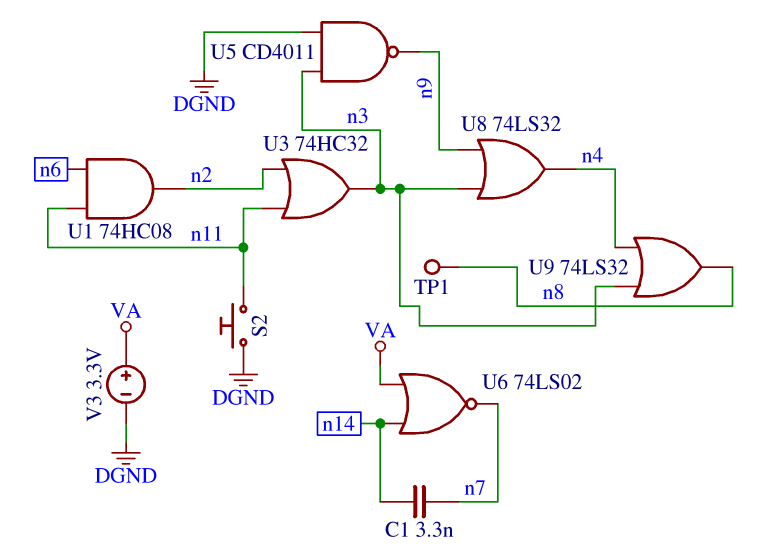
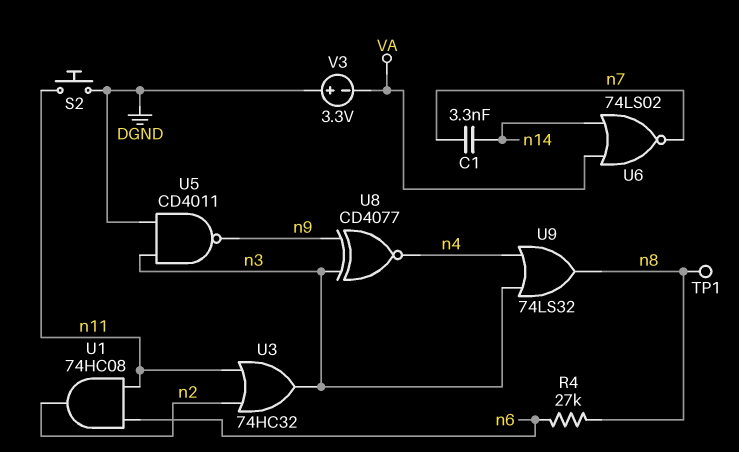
R4: none -> 27k (n6, n8)
U8: OR 74LS32 (in n3, in n9, out n4) -> XNOR CD4077 (in n3, in n9, out n4)
V3: 3.3V (plus VA, minus DGND) -> 3.3V (plus DGND, minus VA)

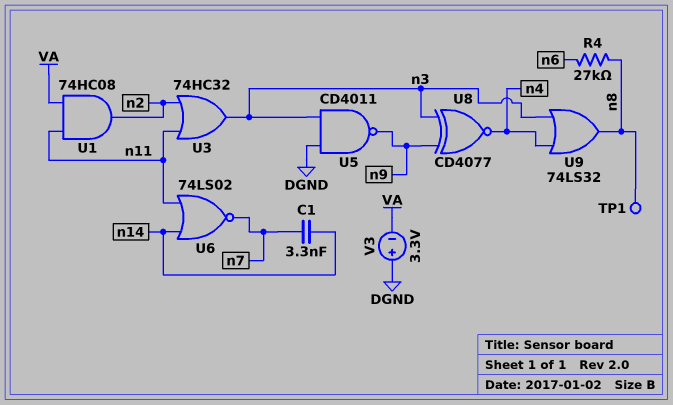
S2: button (DGND, n11) -> none
U1: AND 74HC08 (in n6, in n11, out n2) -> AND 74HC08 (in VA, in n11, out n2)
U6: NOR 74LS02 (in VA, in n14, out n7) -> NOR 74LS02 (in n11, in n14, out n7)

